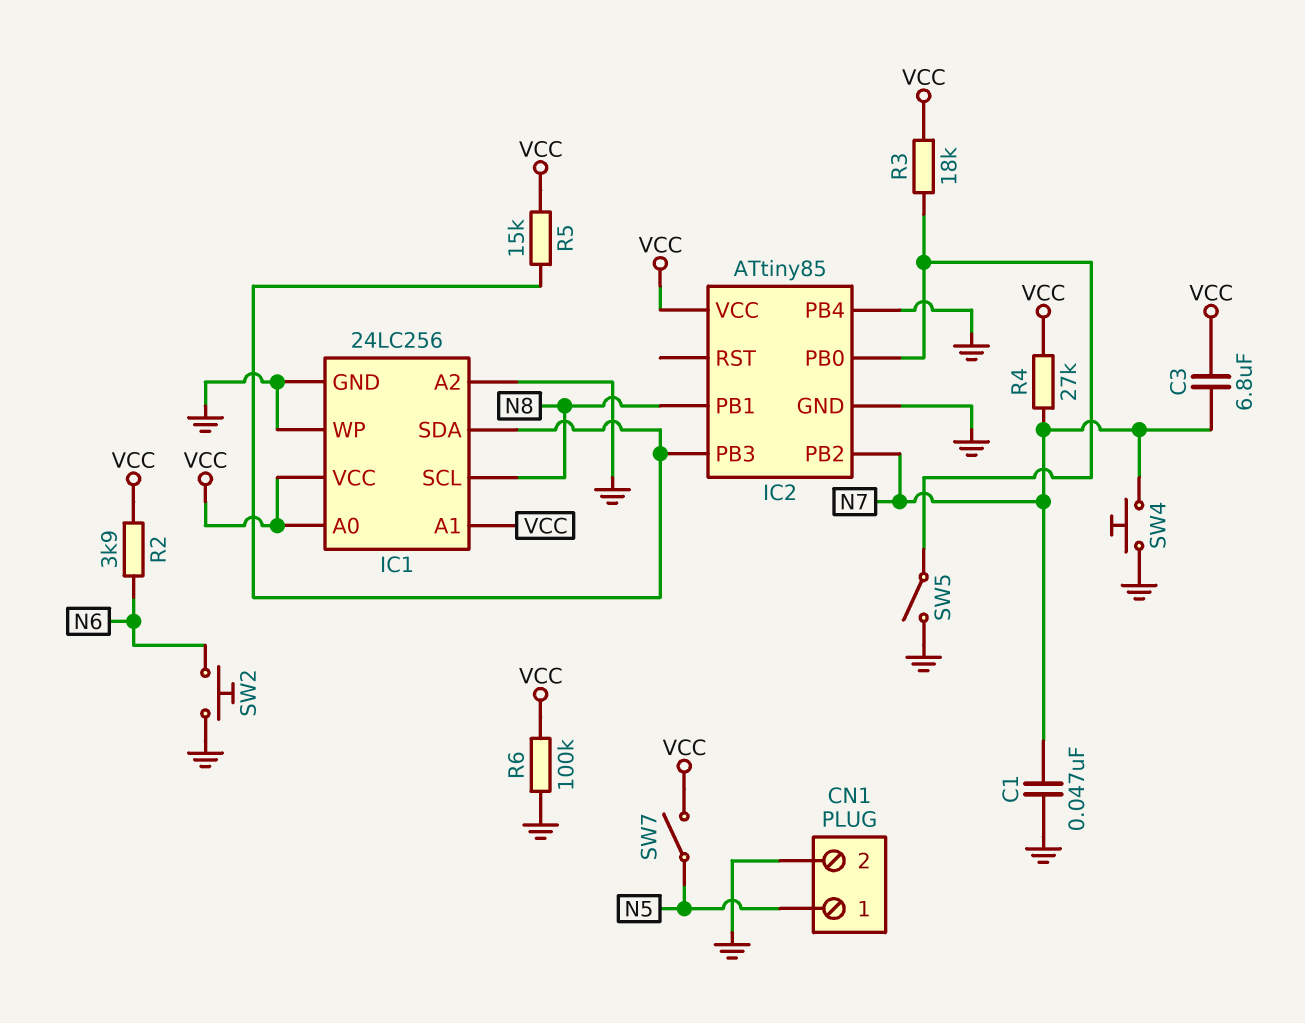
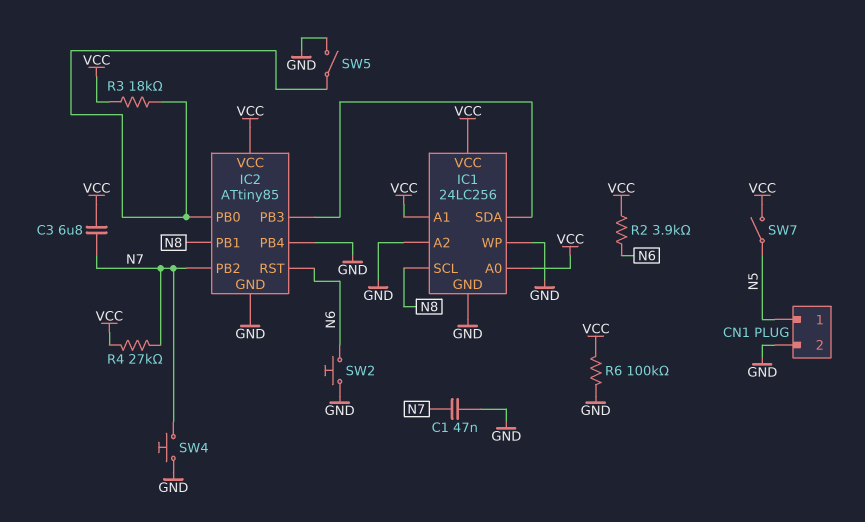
IC2 pin RST: none -> N6
R5: 15k (IC1/SDA, VCC) -> none

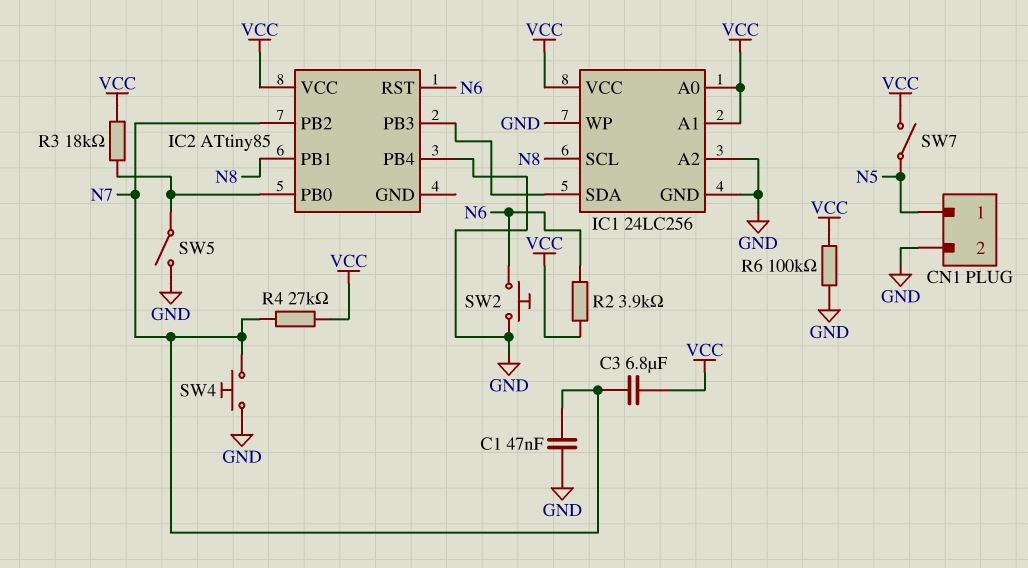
IC2 pin GND: GND -> none

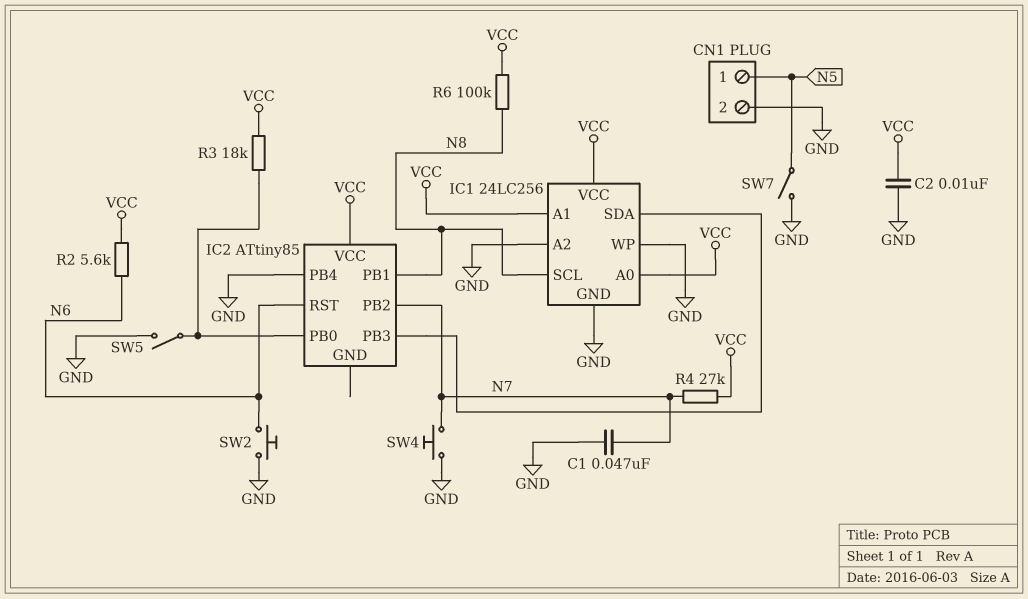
C2: none -> 10nF (GND, VCC)
C3: 6.8uF (N7, VCC) -> none
R2: 3.9k (N6, VCC) -> 5.6k (N6, VCC)
R6: 100k (GND, VCC) -> 100k (N8, VCC)
SW7: switch (N5, VCC) -> switch (GND, N5)

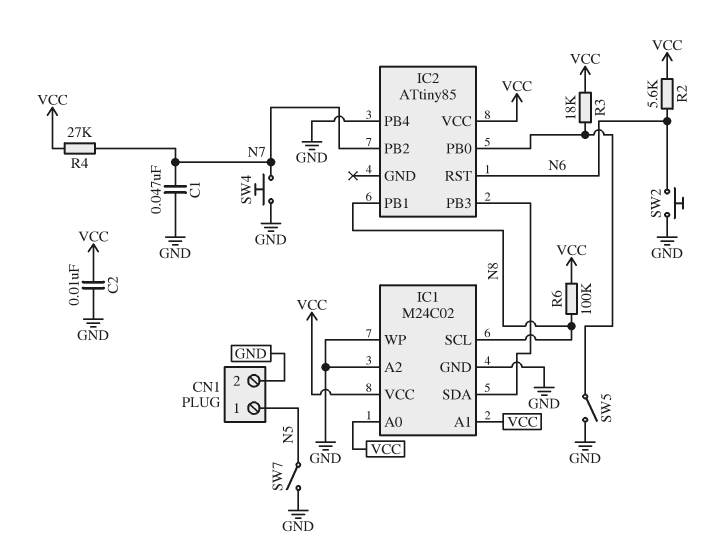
IC1: 24LC256 -> M24C02

